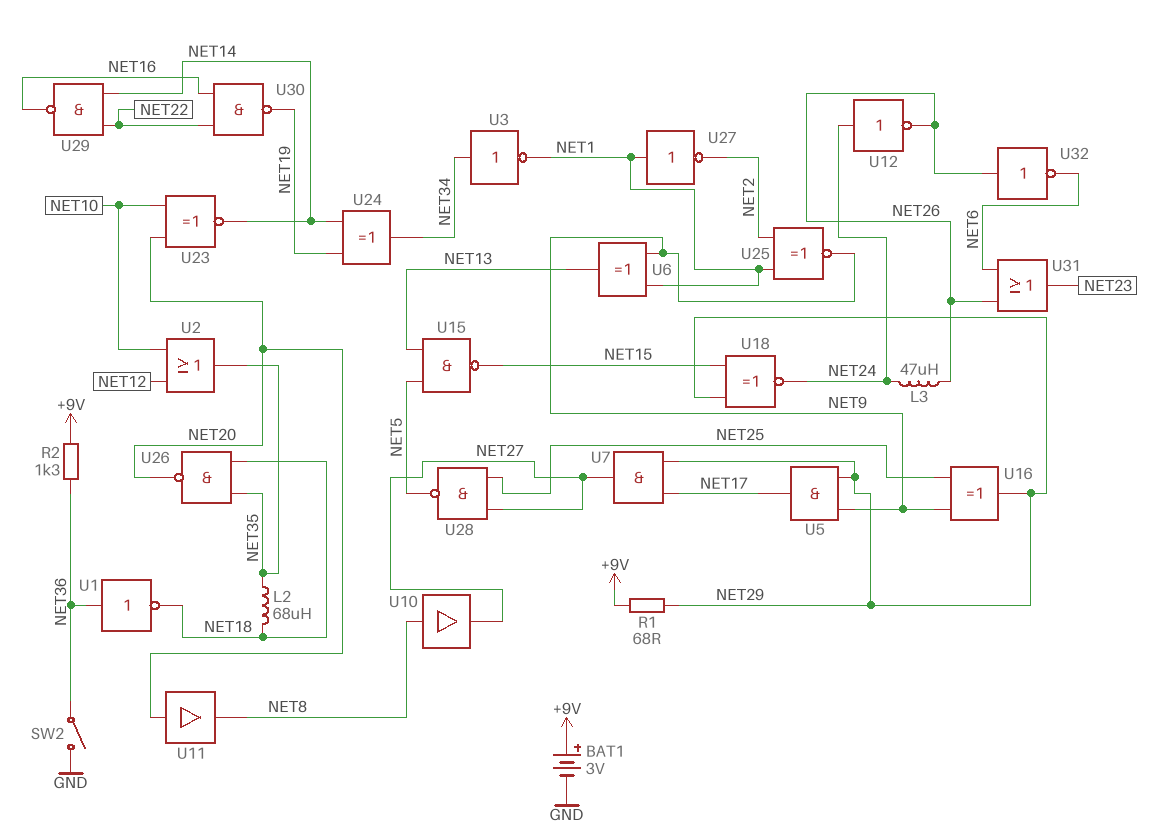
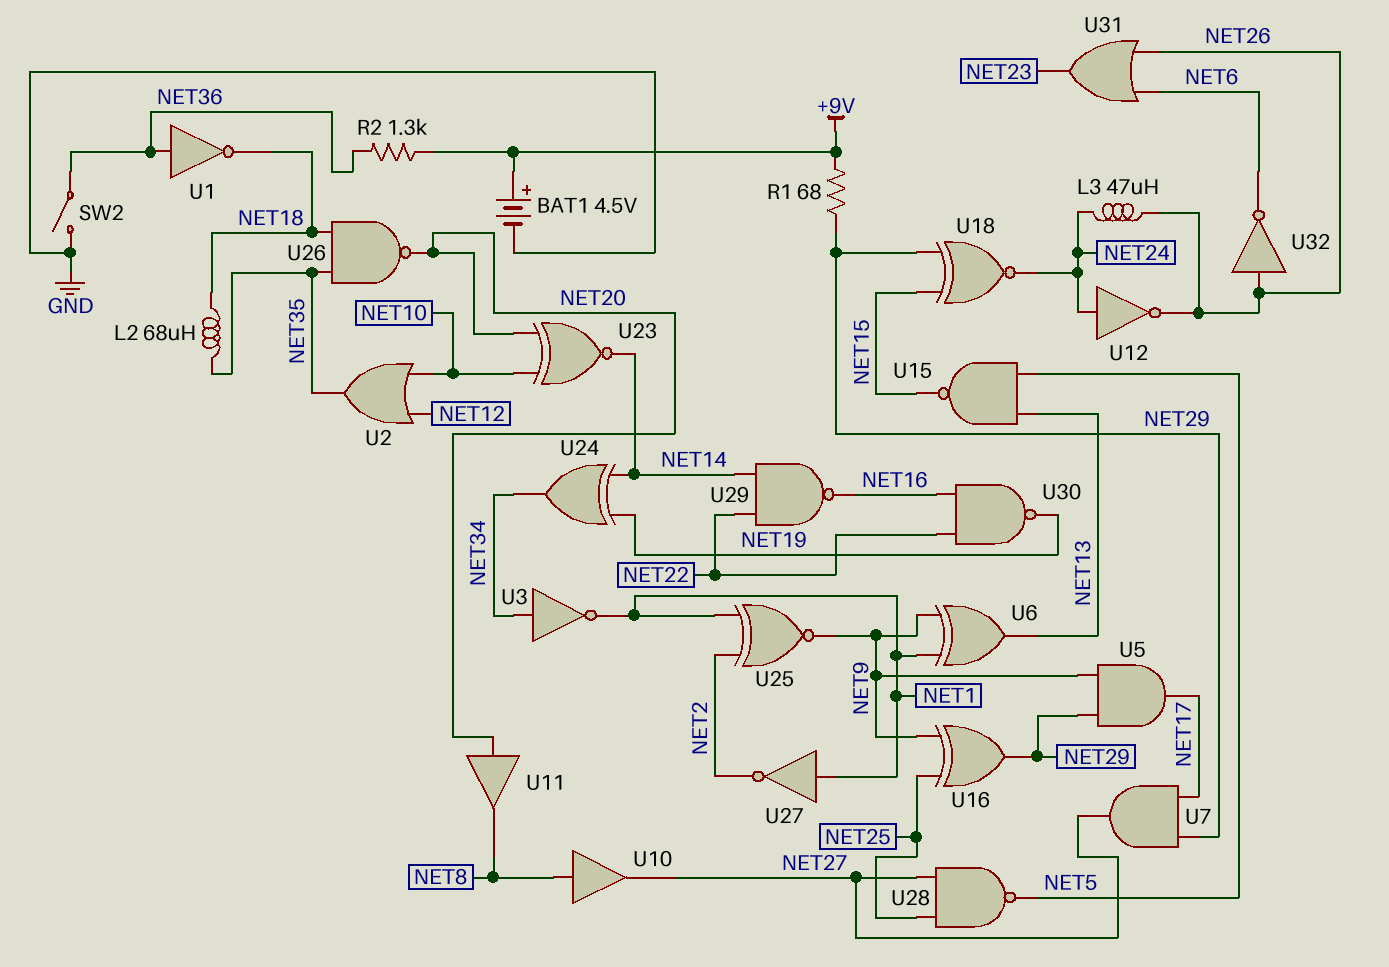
BAT1: 3V (plus +9V, minus GND) -> 4.5V (plus +9V, minus GND)

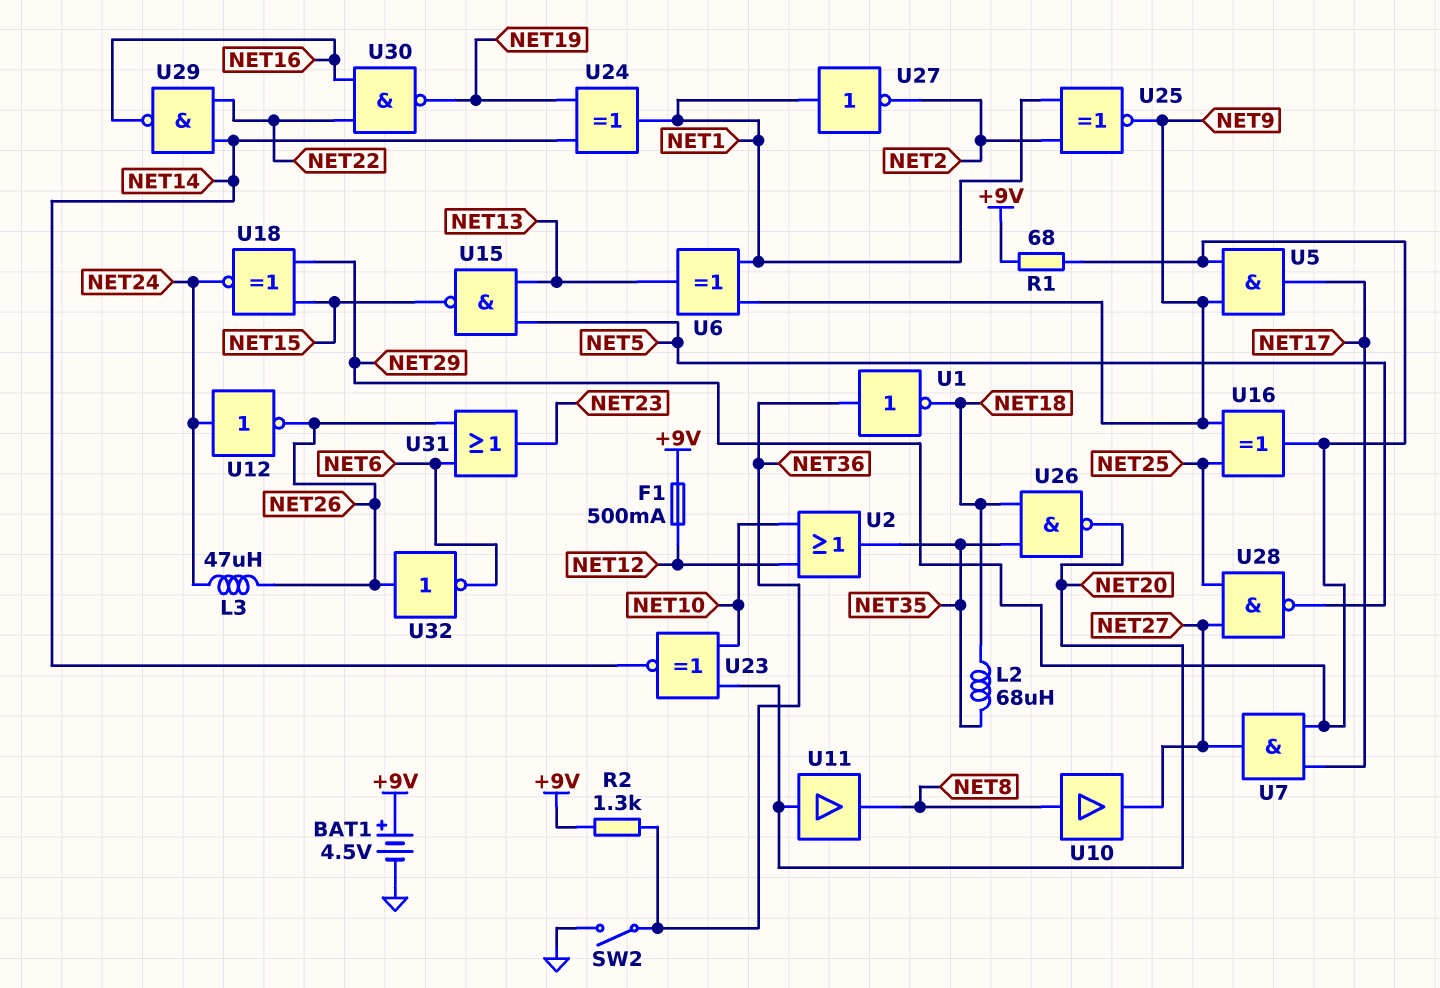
F1: none -> 500mA (+9V, NET12)
U3: NOT (in NET34, out NET1) -> none
U24: XOR (in NET14, in NET19, out NET34) -> XOR (in NET14, in NET19, out NET1)

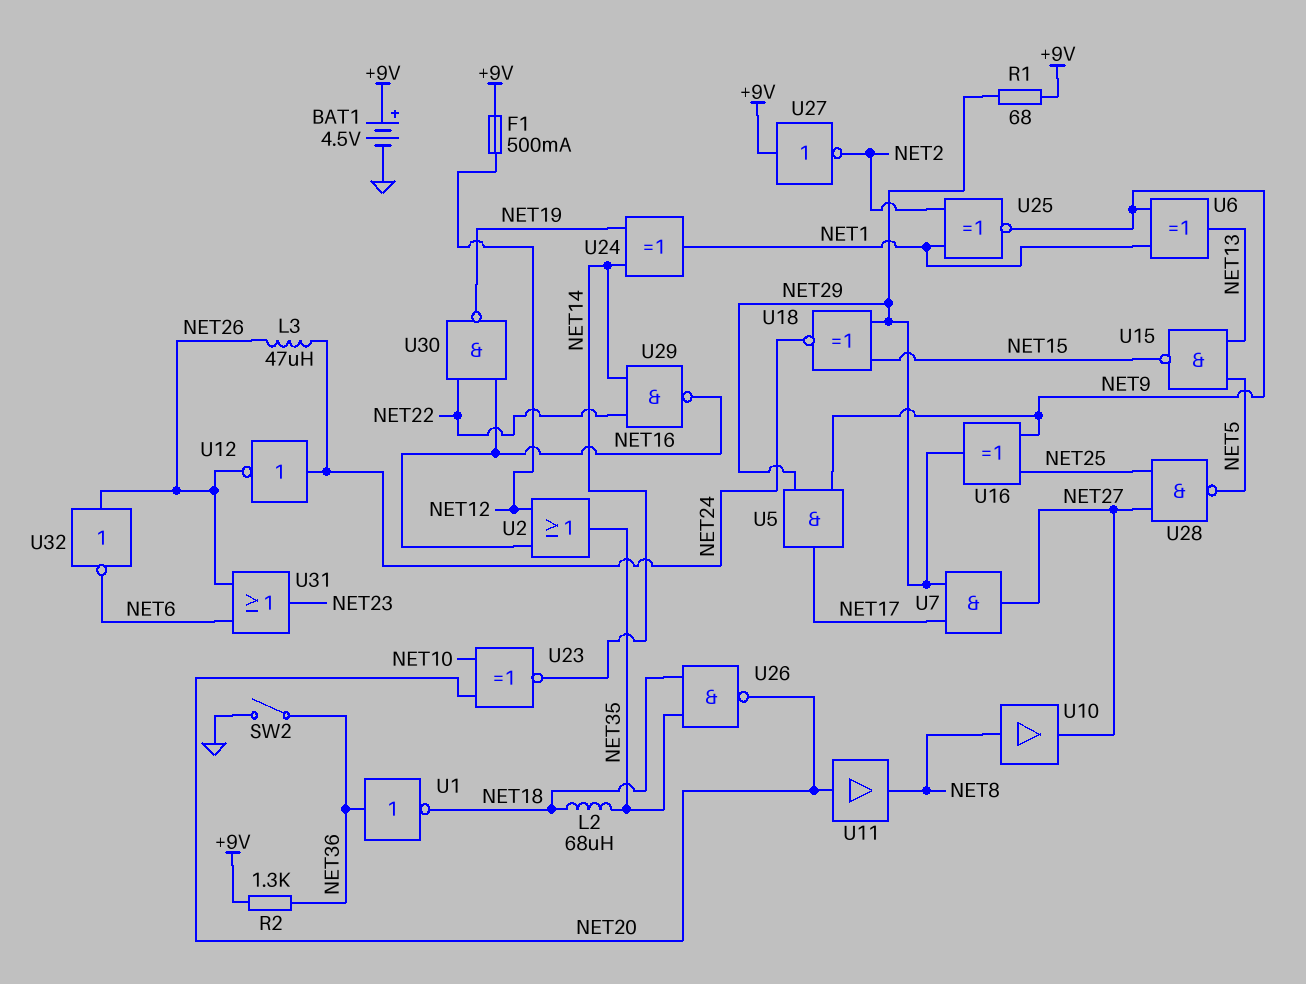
U2: OR (in NET10, in NET12, out NET35) -> OR (in NET12, in NET16, out NET35)
U27: NOT (in NET1, out NET2) -> NOT (in +9V, out NET2)

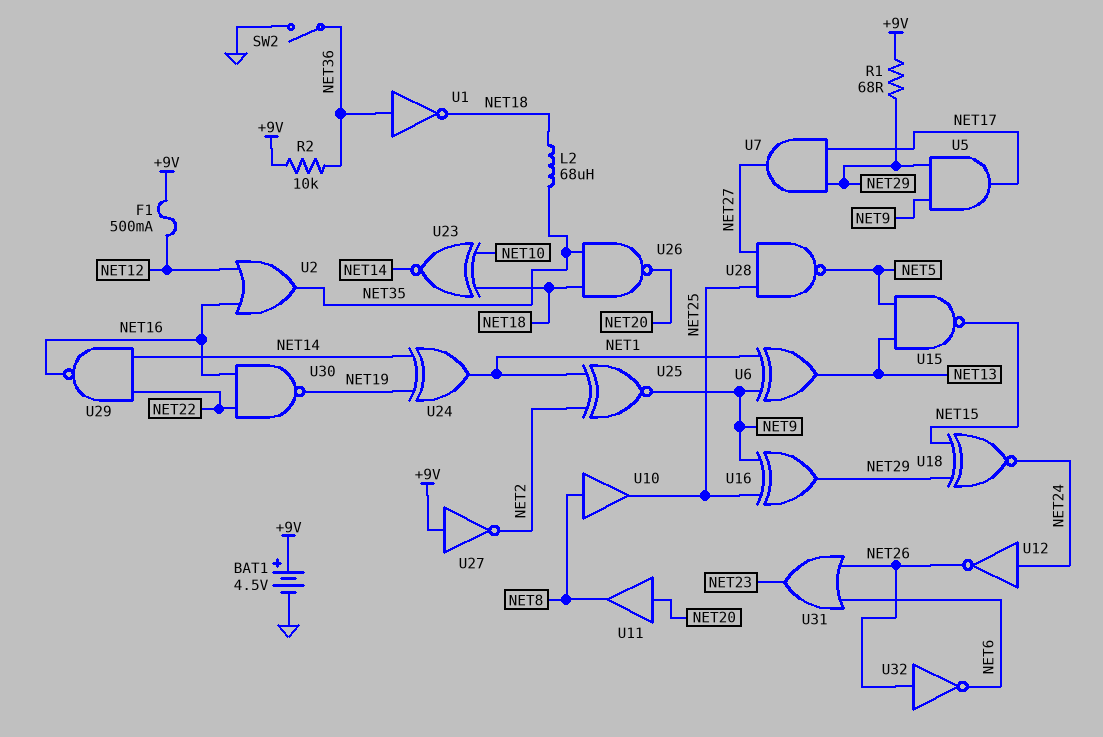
L3: 47uH (NET24, NET26) -> none
R2: 1.3k (+9V, NET36) -> 10k (+9V, NET36)
U10: buffer (in NET8, out NET27) -> buffer (in NET8, out NET25)
U23: XNOR (in NET10, in NET20, out NET14) -> XNOR (in NET10, in NET18, out NET14)

